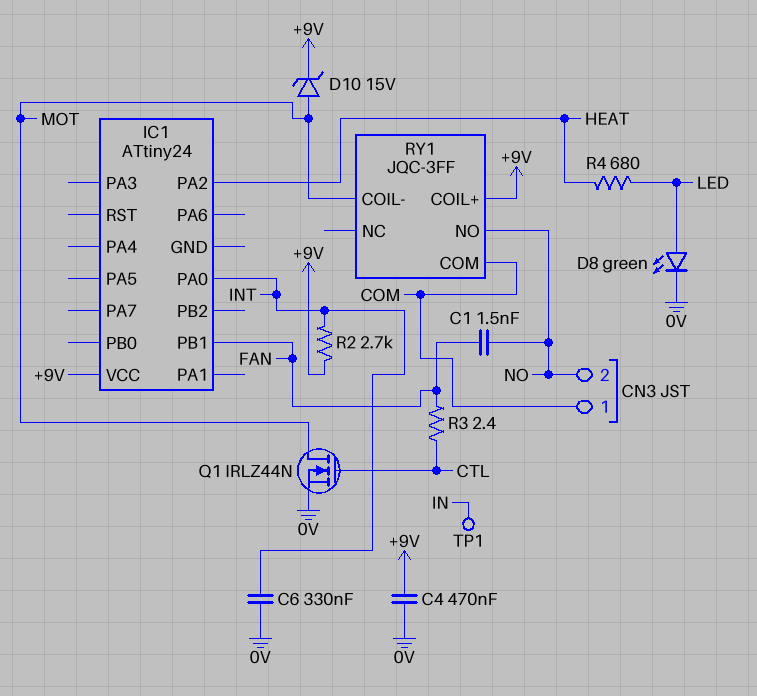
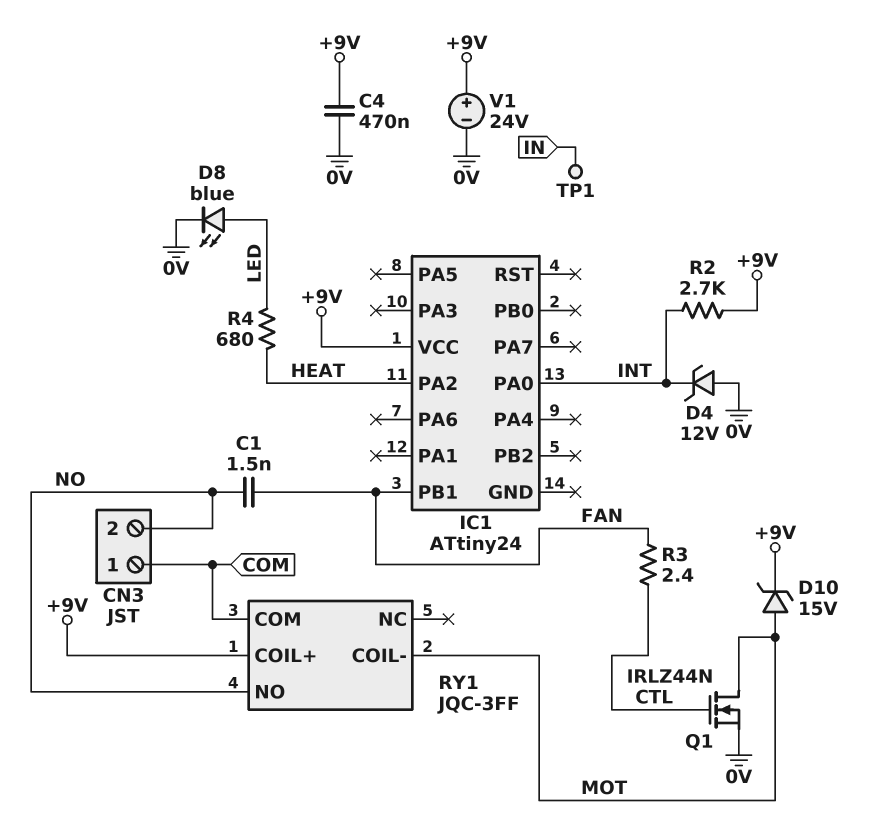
C6: 330nF (0V, INT) -> none
D4: none -> zener 12V (A 0V, K INT)
D8: LED green (A LED, K 0V) -> LED blue (A LED, K 0V)
V1: none -> 24V (plus +9V, minus 0V)

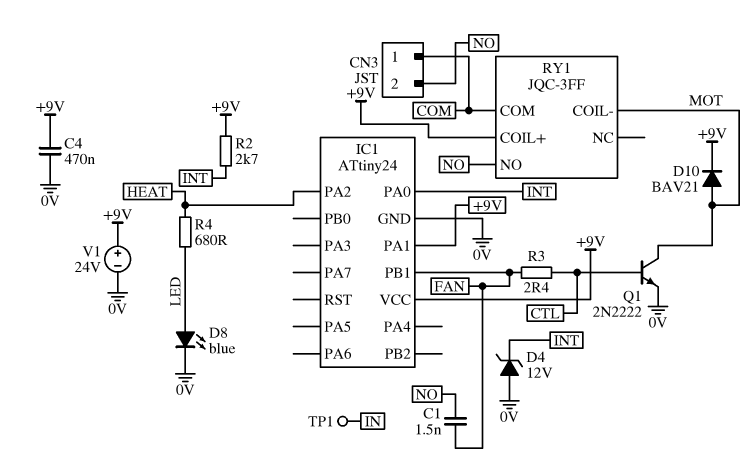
D10: zener 15V (A MOT, K +9V) -> diode BAV21 (A MOT, K +9V)
IC1 pin GND: none -> 0V
IC1 pin PA1: none -> +9V
Q1: NMOS IRLZ44N (G CTL, D MOT, S 0V) -> NPN 2N2222 (B CTL, C MOT, E 0V)

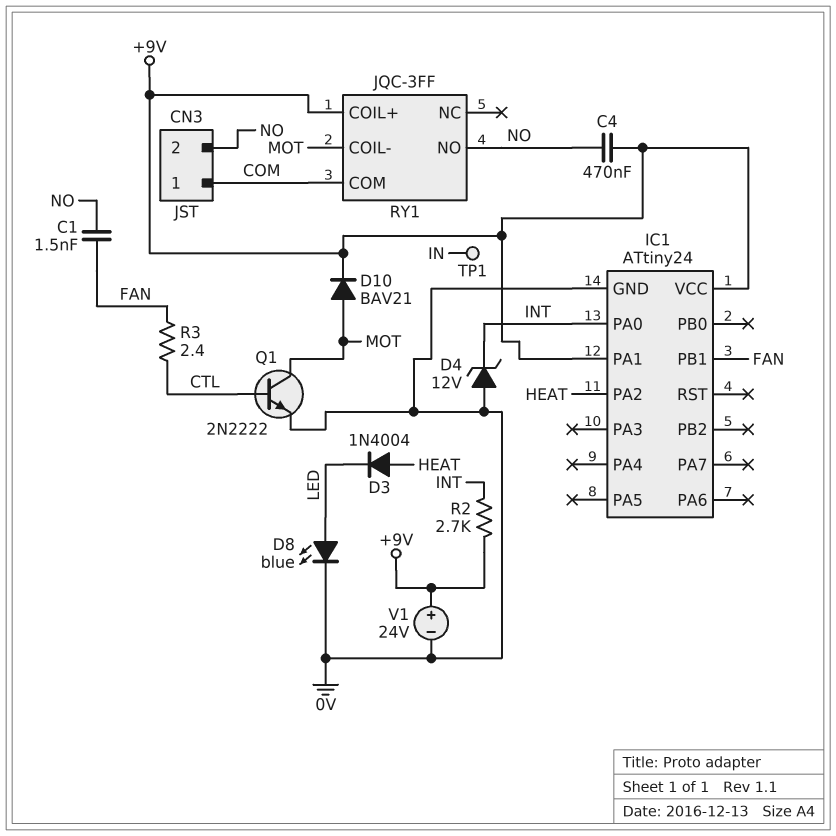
C4: 470nF (+9V, 0V) -> 470nF (+9V, NO)
D3: none -> diode 1N4004 (A HEAT, K LED)
R4: 680 (HEAT, LED) -> none

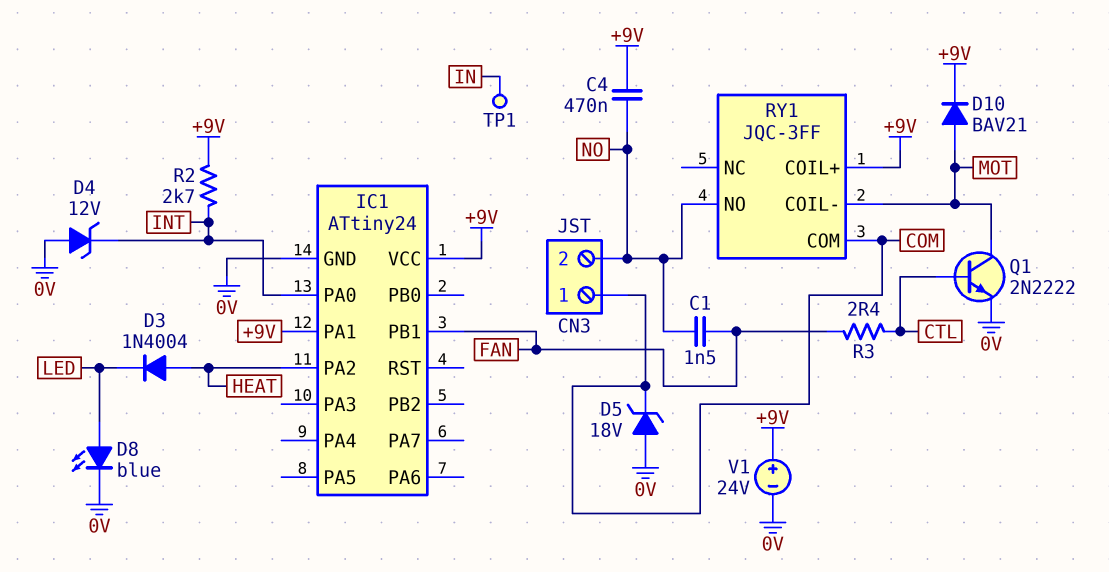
D5: none -> zener 18V (A 0V, K COM)

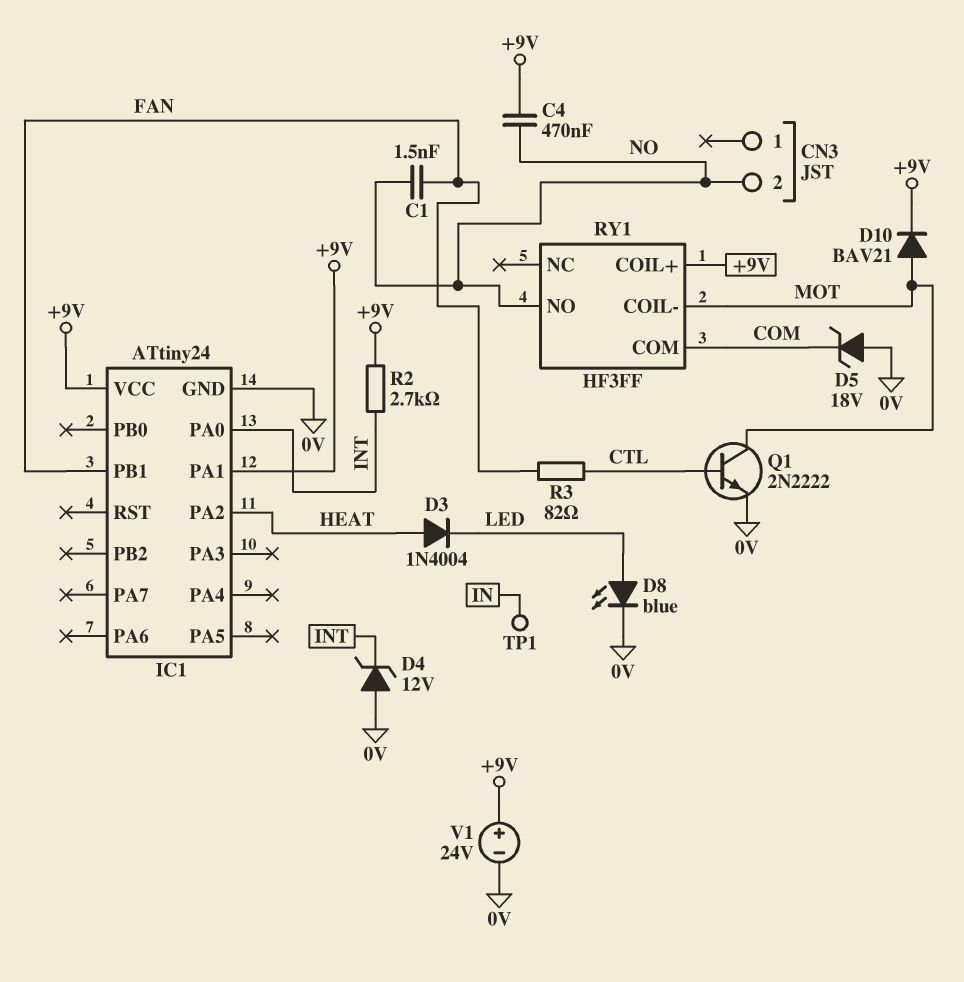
CN3 pin 1: COM -> none
R3: 2.4 (CTL, FAN) -> 82 (CTL, FAN)
RY1: JQC-3FF -> HF3FF

